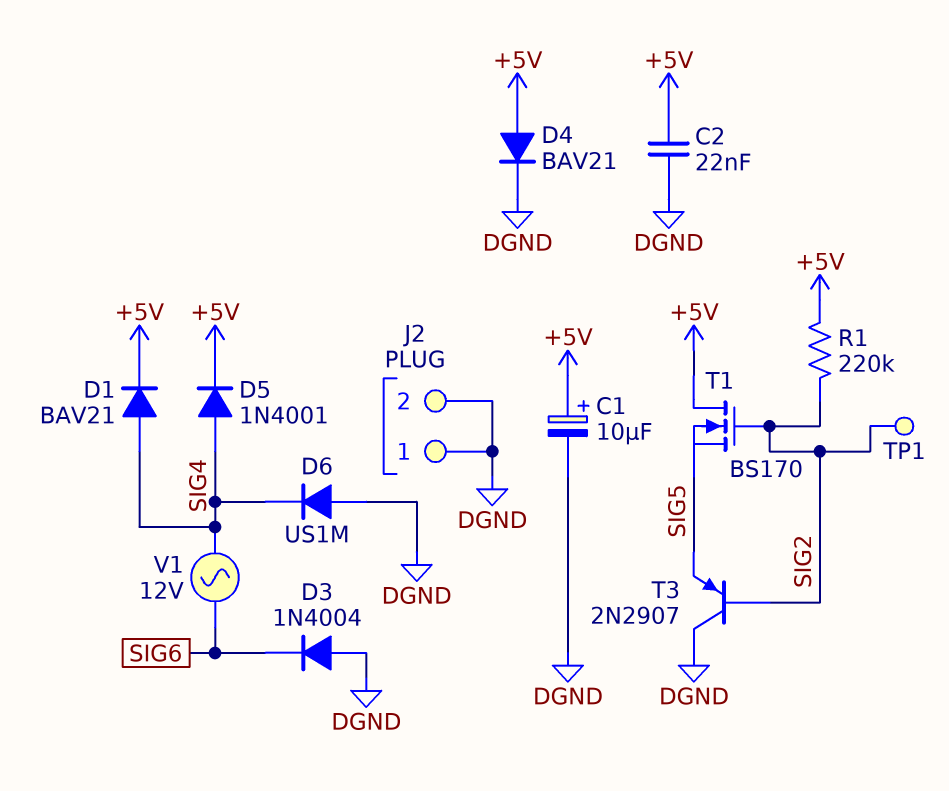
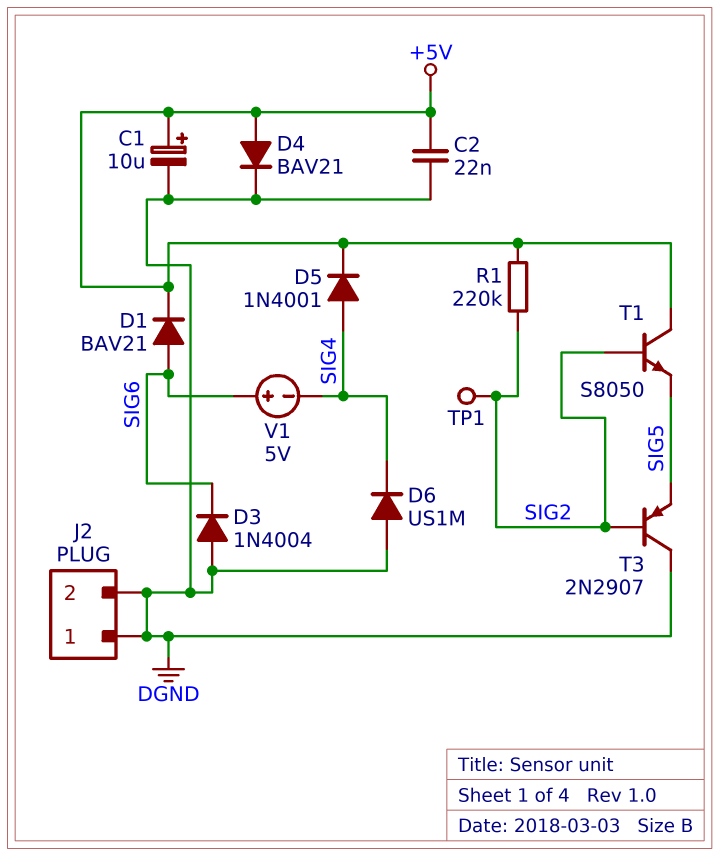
D1: diode BAV21 (A SIG4, K +5V) -> diode BAV21 (A SIG6, K +5V)
T1: NMOS BS170 (G SIG2, D +5V, S SIG5) -> NPN S8050 (B SIG2, C +5V, E SIG5)
V1: AC 12V (SIG4, SIG6) -> 5V (plus SIG6, minus SIG4)

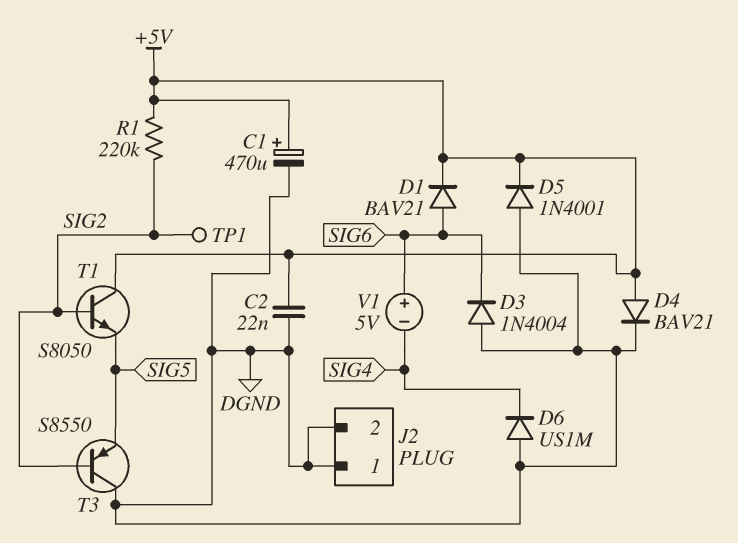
C1: 10uF (plus +5V, minus DGND) -> 470uF (plus +5V, minus DGND)
D5: diode 1N4001 (A SIG4, K +5V) -> diode 1N4001 (A DGND, K +5V)
T3: PNP 2N2907 (B SIG2, C DGND, E SIG5) -> PNP S8550 (B SIG2, C DGND, E SIG5)

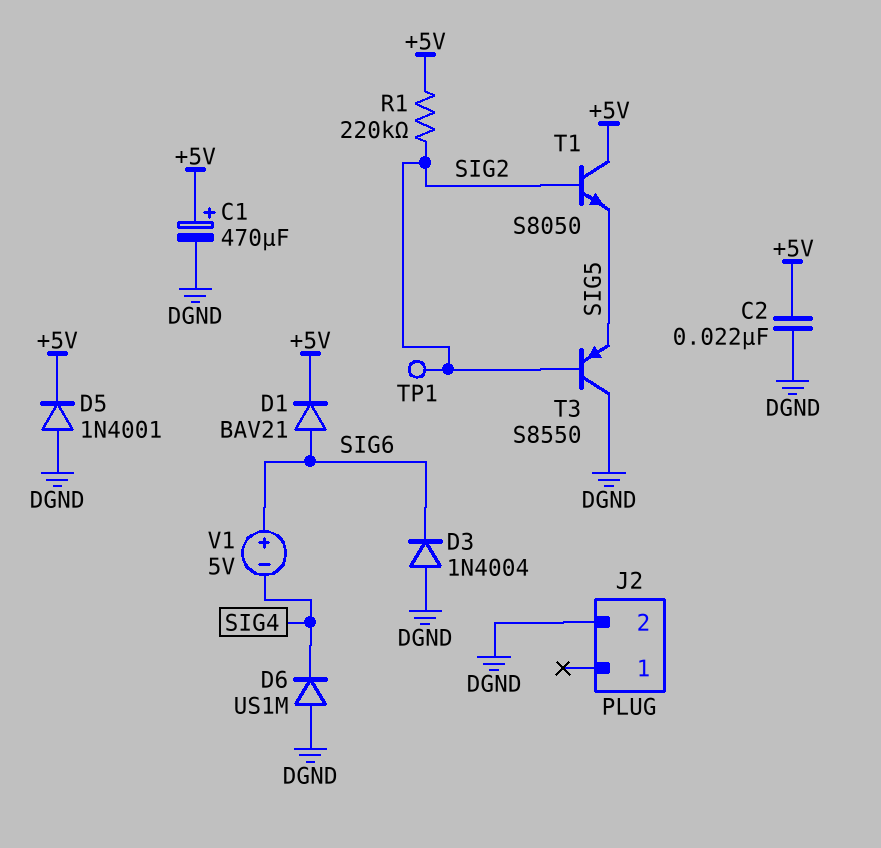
D4: diode BAV21 (A +5V, K DGND) -> none
J2 pin 1: DGND -> none

